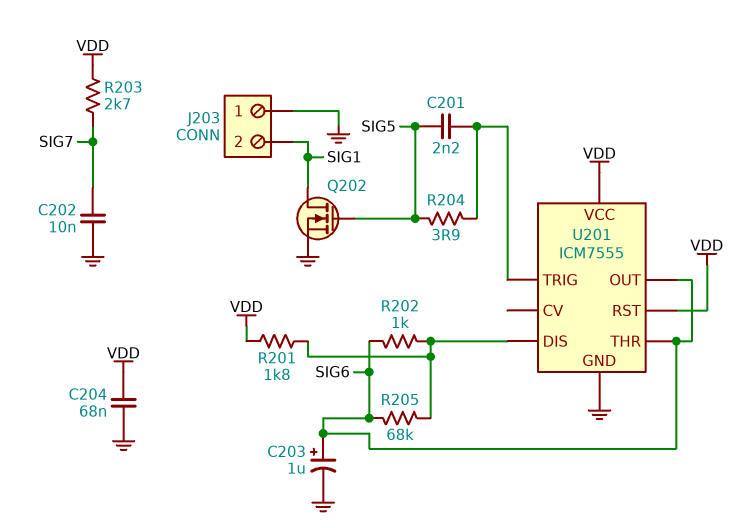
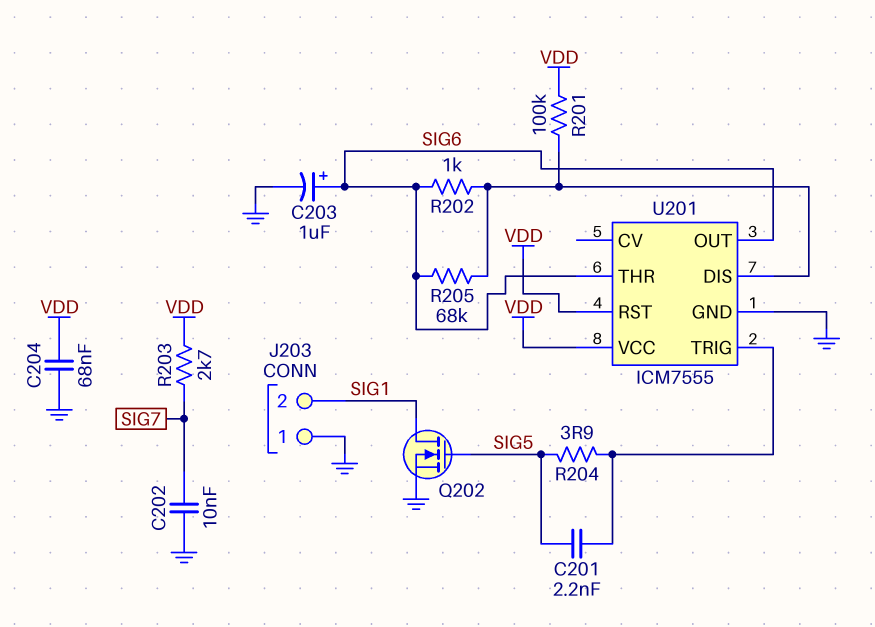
R201: 1.8k (U201/DIS, VDD) -> 100k (U201/DIS, VDD)

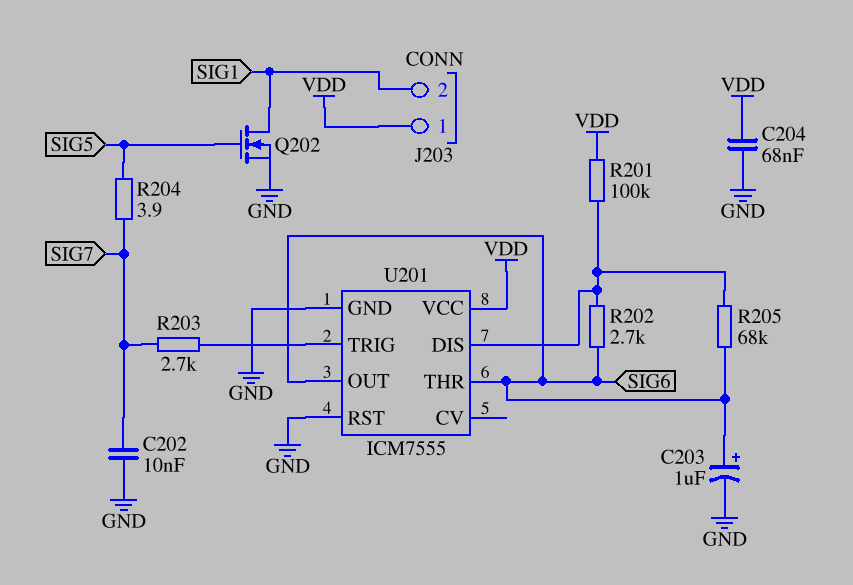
C201: 2.2nF (SIG5, U201/TRIG) -> none
J203 pin 1: GND -> VDD
R202: 1k (SIG6, U201/DIS) -> 2.7k (SIG6, U201/DIS)
R203: 2.7k (SIG7, VDD) -> 2.7k (SIG7, U201/TRIG)
R204: 3.9 (SIG5, U201/TRIG) -> 3.9 (SIG5, SIG7)
U201 pin RST: VDD -> GND

